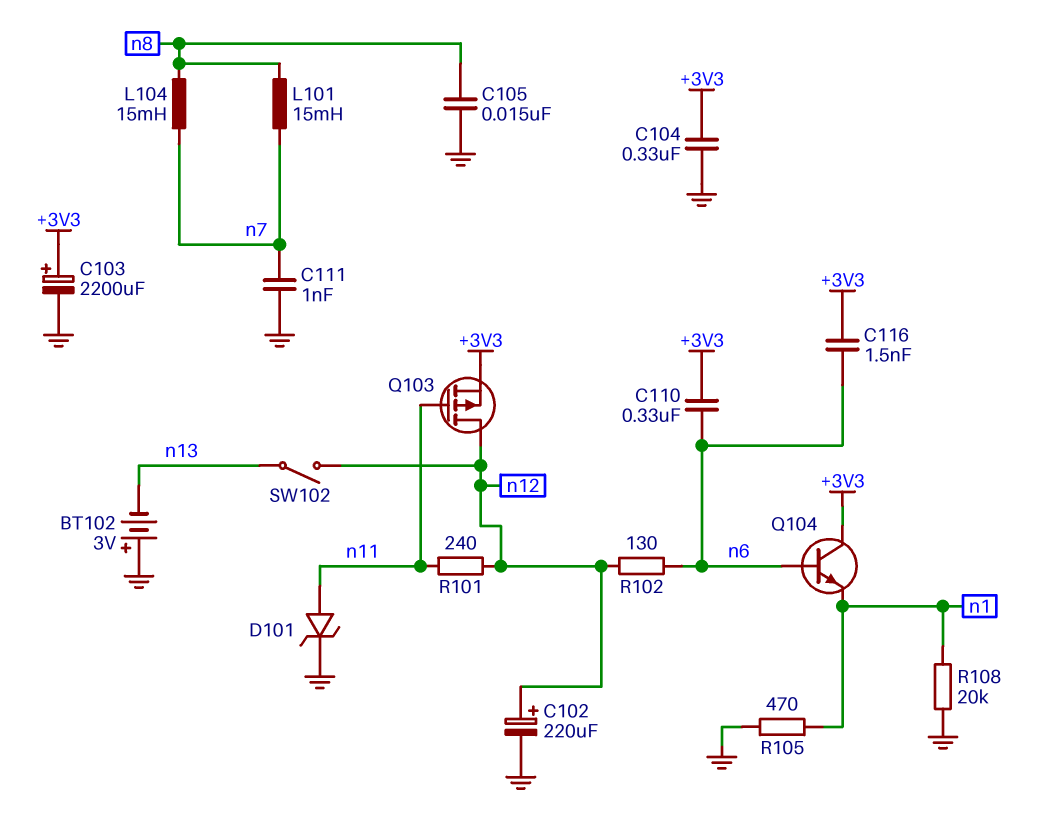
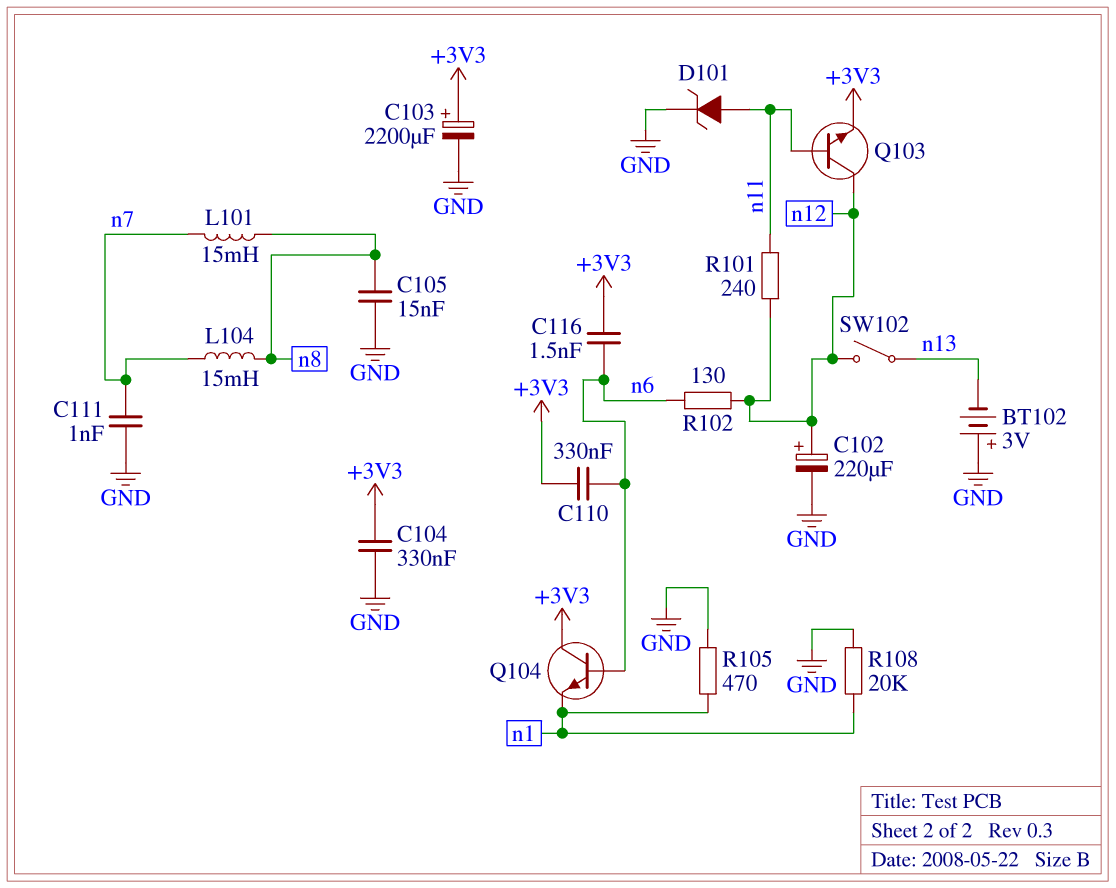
Q103: PMOS (G n11, D n12, S +3V3) -> NPN (B n11, C n12, E +3V3)

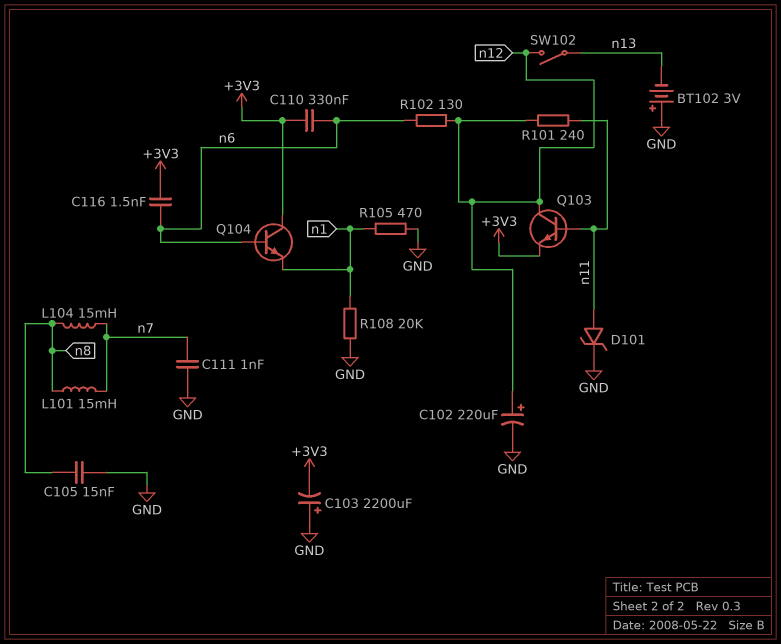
C103: 2200uF (plus +3V3, minus GND) -> 2200uF (plus GND, minus +3V3)
C104: 330nF (+3V3, GND) -> none

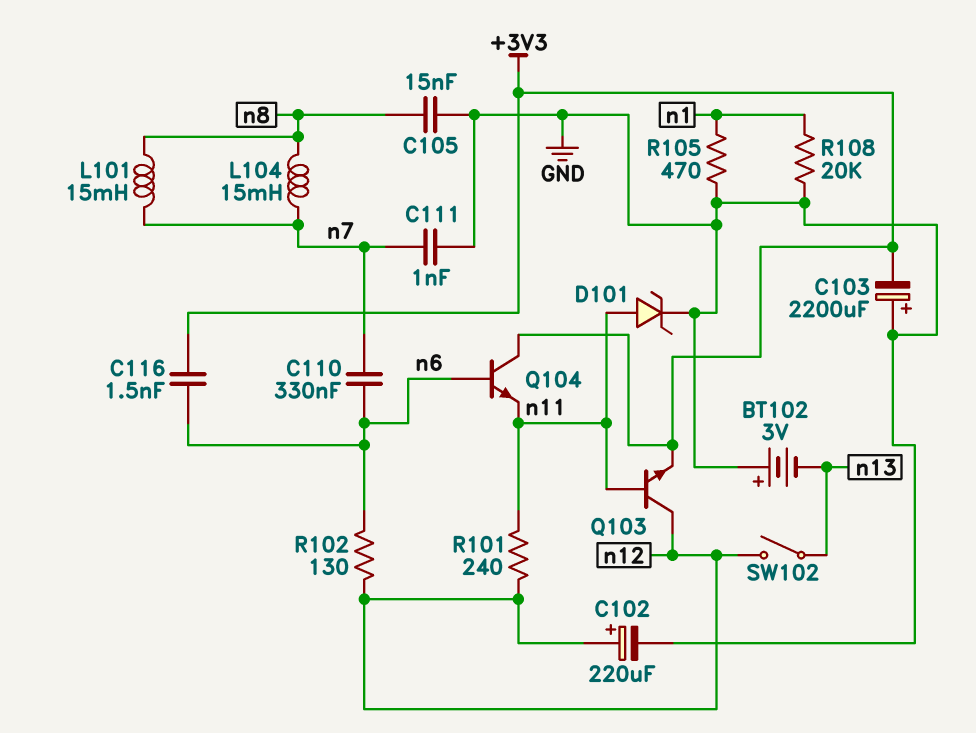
C110: 330nF (+3V3, n6) -> 330nF (n6, n7)
Q104: NPN (B n6, C +3V3, E n1) -> NPN (B n6, C +3V3, E n11)

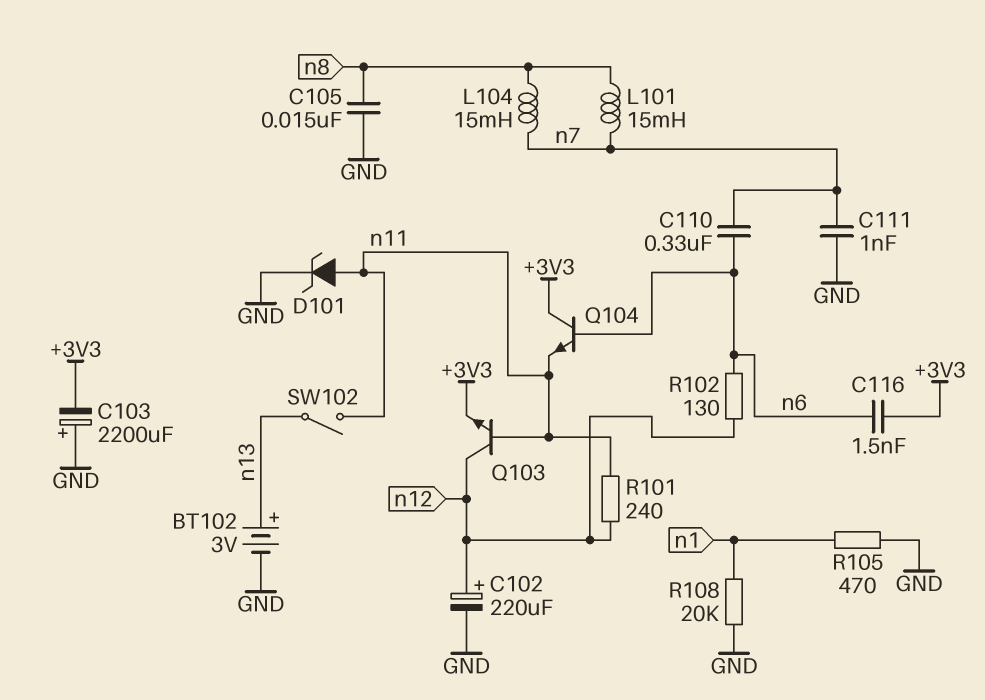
BT102: 3V (plus GND, minus n13) -> 3V (plus n13, minus GND)
SW102: switch (n12, n13) -> switch (n11, n13)

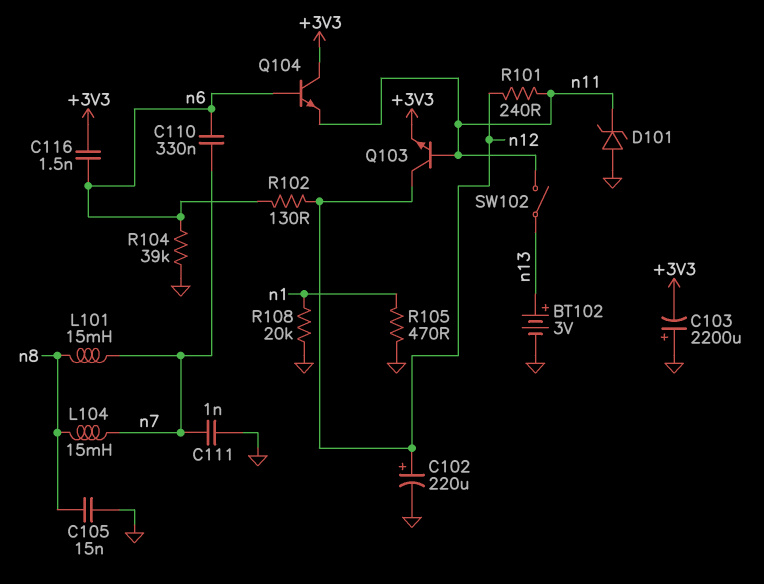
D101: zener (A n11, K GND) -> zener (A GND, K n11)
R104: none -> 39k (GND, n6)

